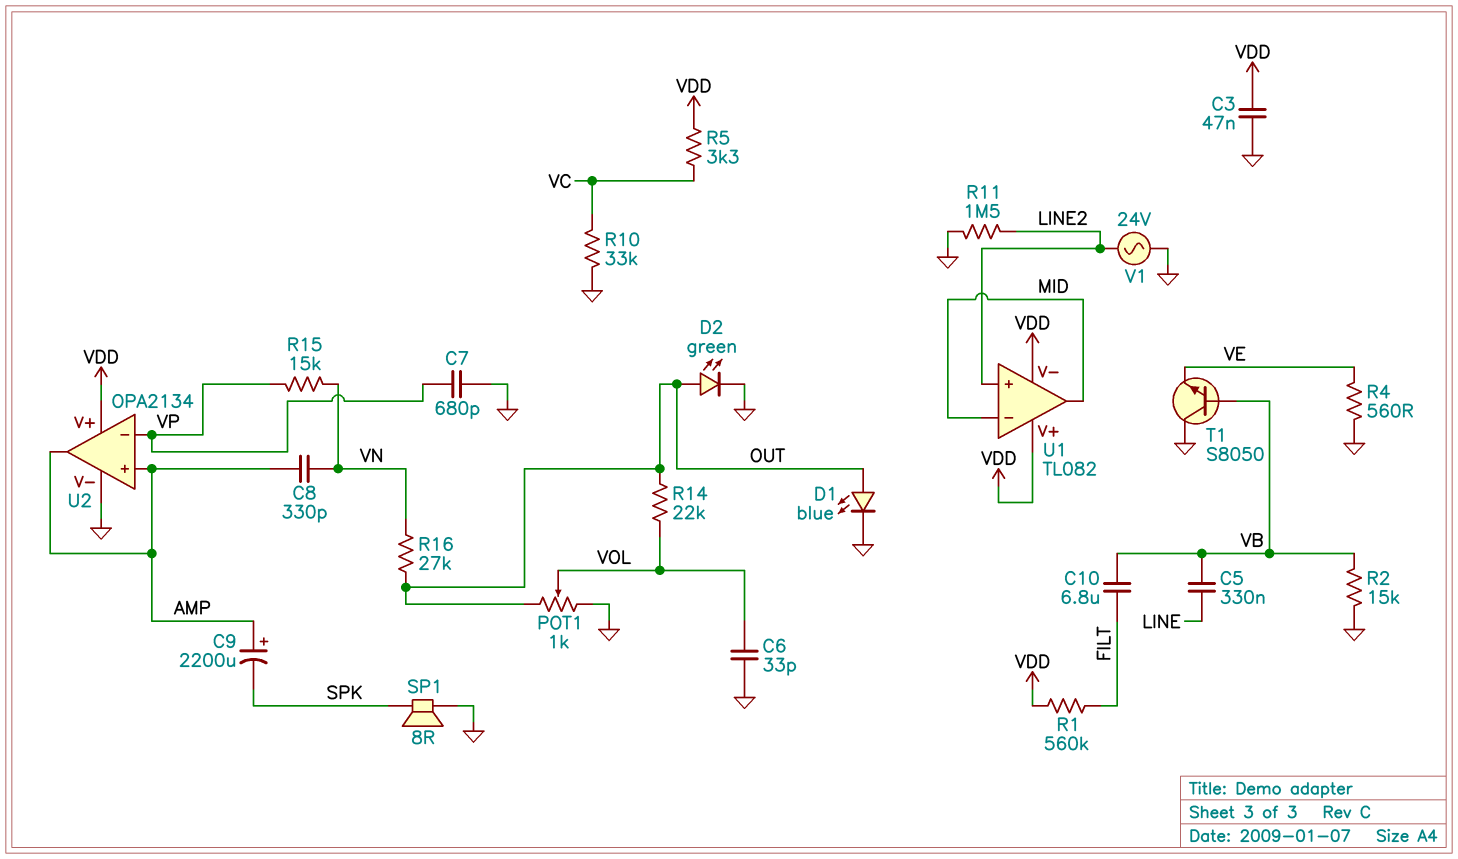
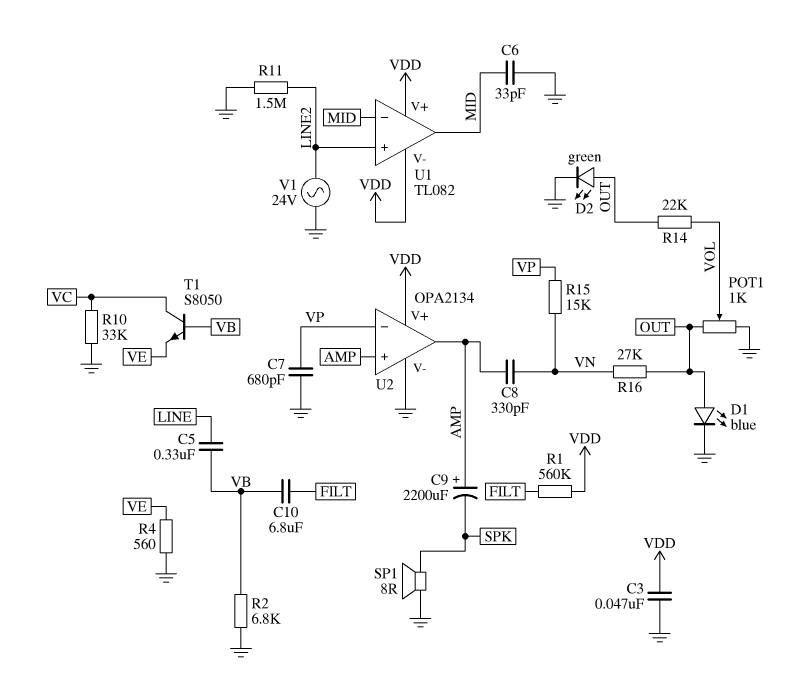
C6: 33pF (GND, VOL) -> 33pF (GND, MID)
R2: 15k (GND, VB) -> 6.8k (GND, VB)
R5: 3.3k (VC, VDD) -> none
T1: NPN S8050 (B VB, C GND, E VE) -> NPN S8050 (B VB, C VC, E VE)

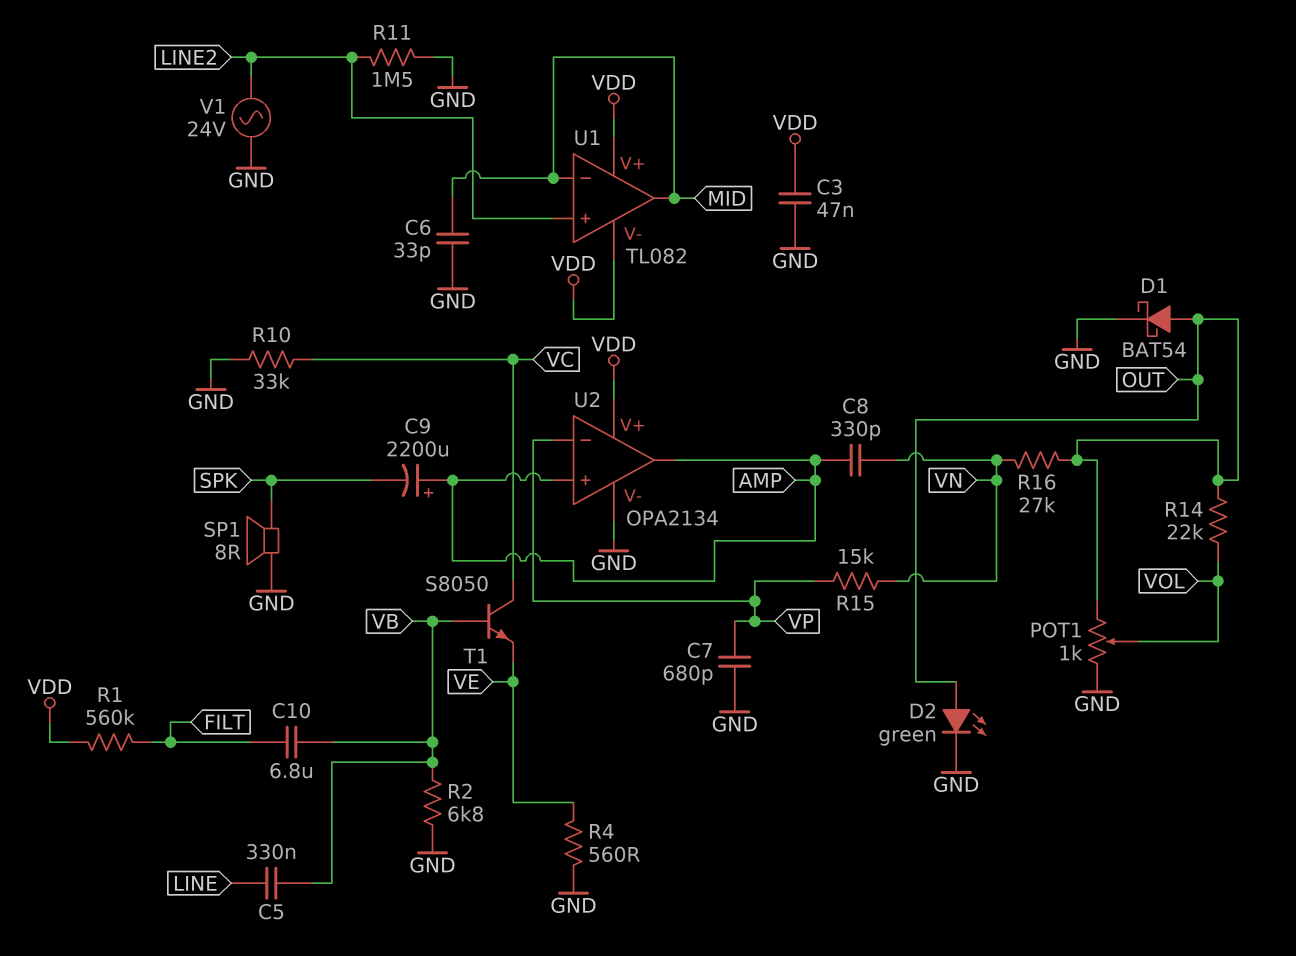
D1: LED blue (A OUT, K GND) -> schottky BAT54 (A OUT, K GND)

